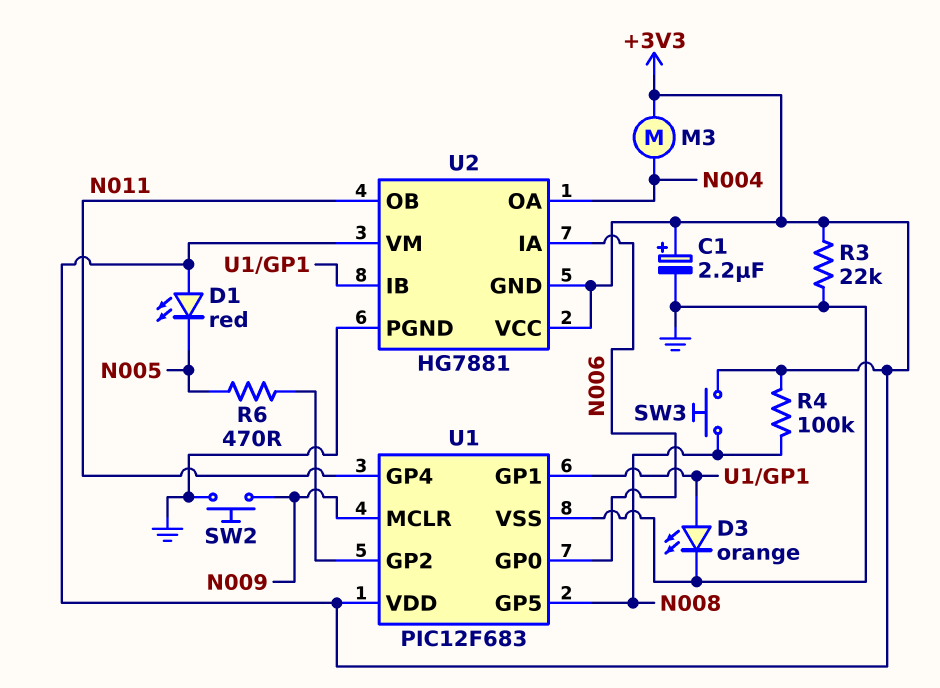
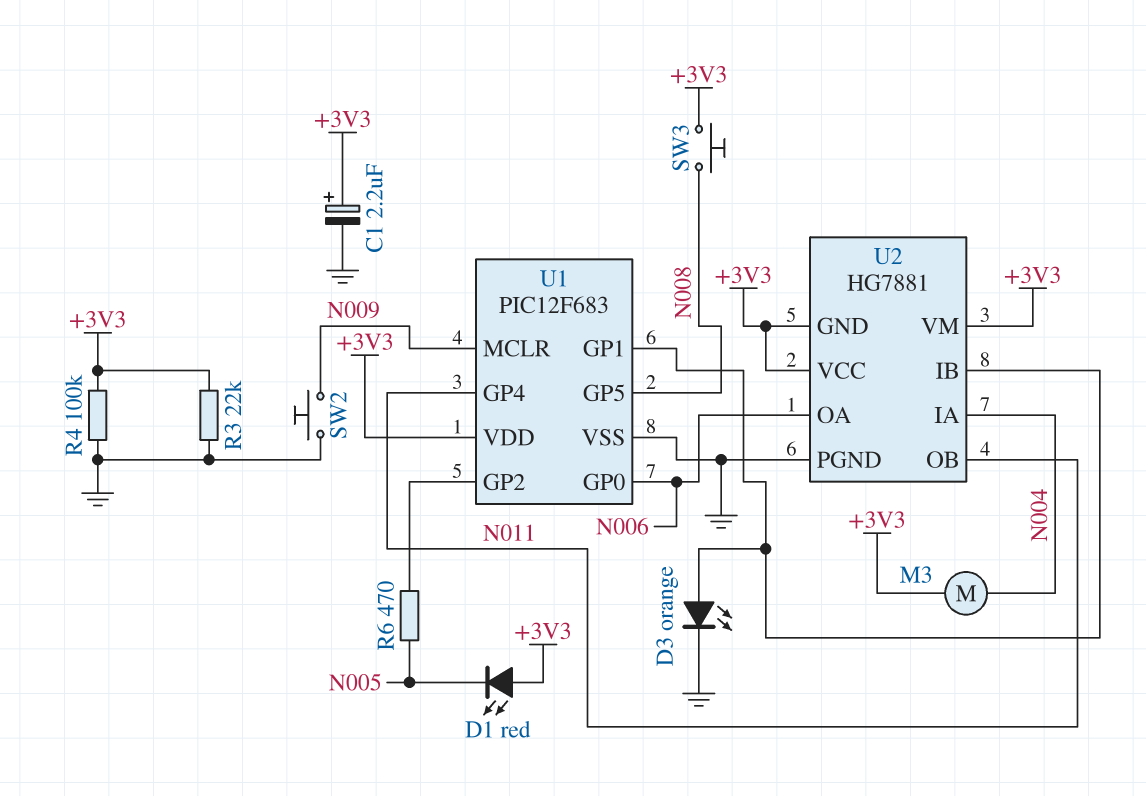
R4: 100k (+3V3, N008) -> 100k (+3V3, GND)
U2 pin IA: N006 -> N004
U2 pin OA: N004 -> N006

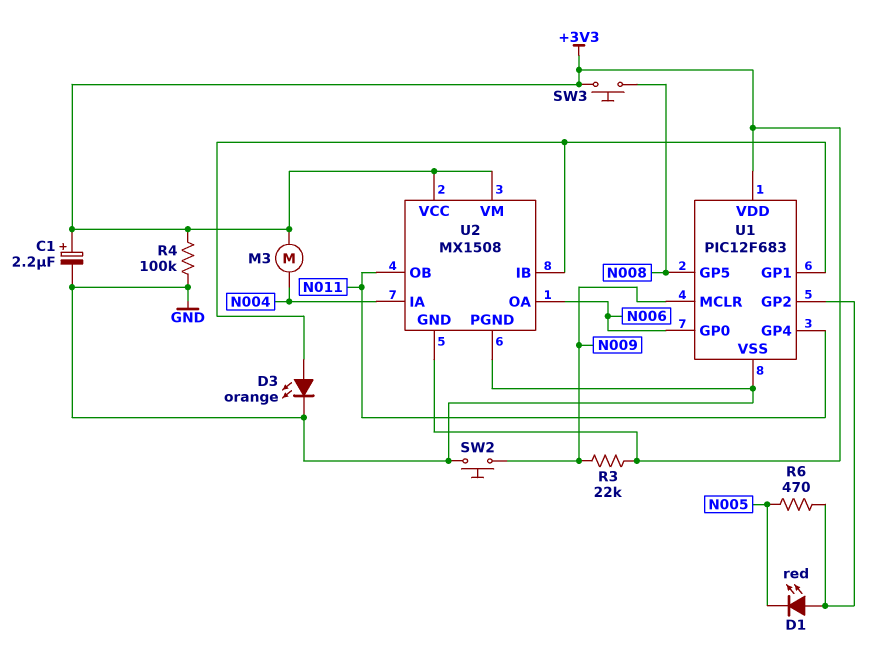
D1: LED red (A +3V3, K N005) -> LED red (A U1/GP2, K N005)
R3: 22k (+3V3, GND) -> 22k (+3V3, N009)
U2: HG7881 -> MX1508

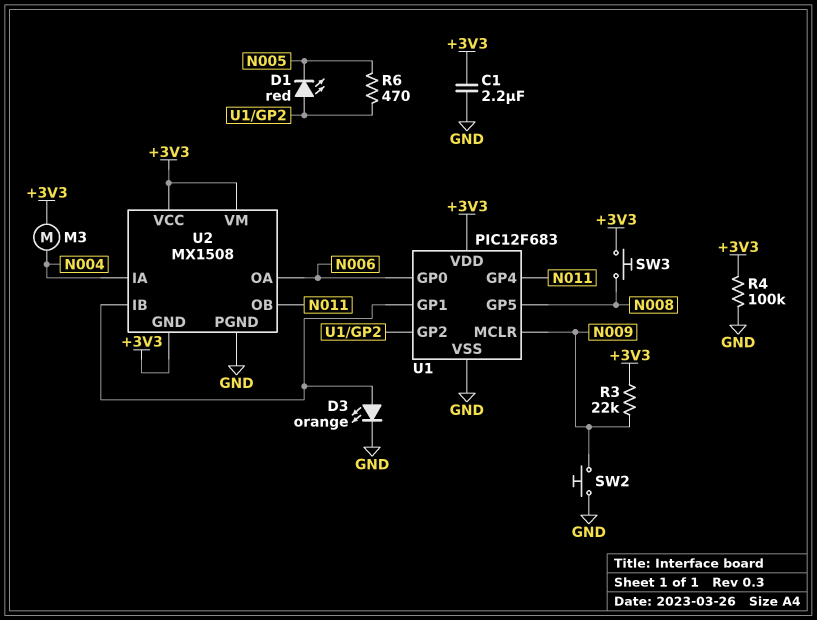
C1: 2.2uF (plus +3V3, minus GND) -> 2.2uF (+3V3, GND)

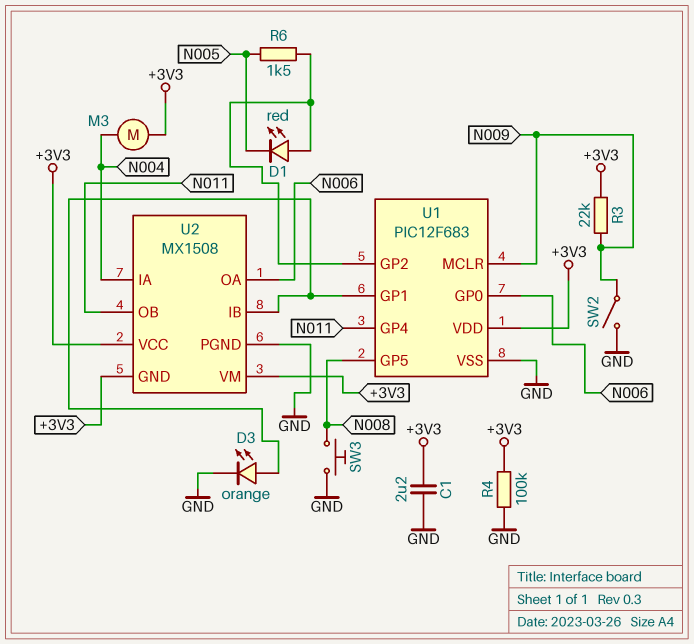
R6: 470 (N005, U1/GP2) -> 1.5k (N005, U1/GP2)
SW2: button (GND, N009) -> switch (GND, N009)
SW3: button (+3V3, N008) -> button (GND, N008)

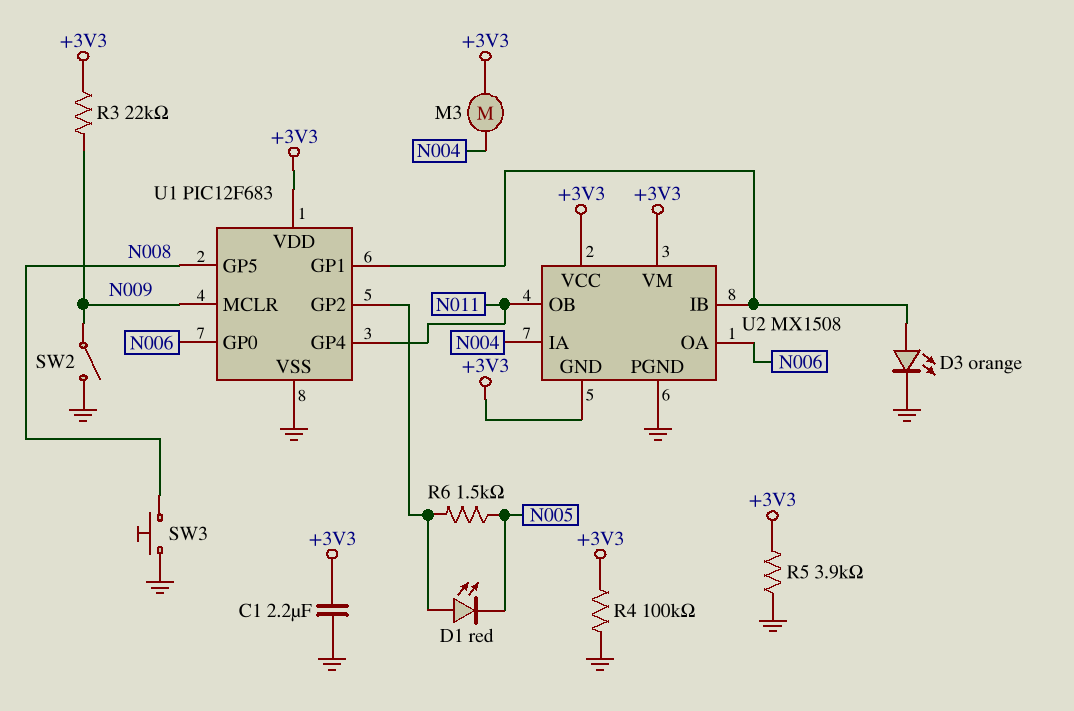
R5: none -> 3.9k (+3V3, GND)

